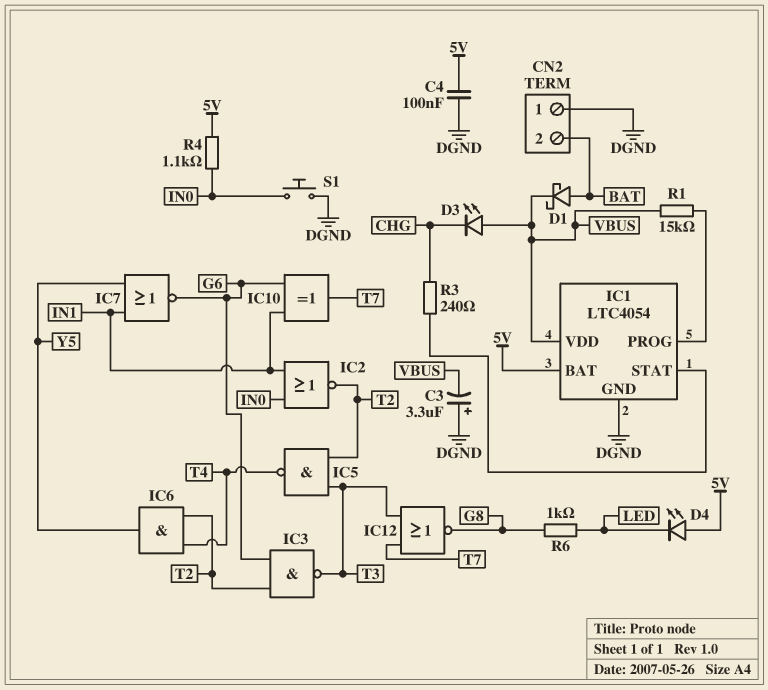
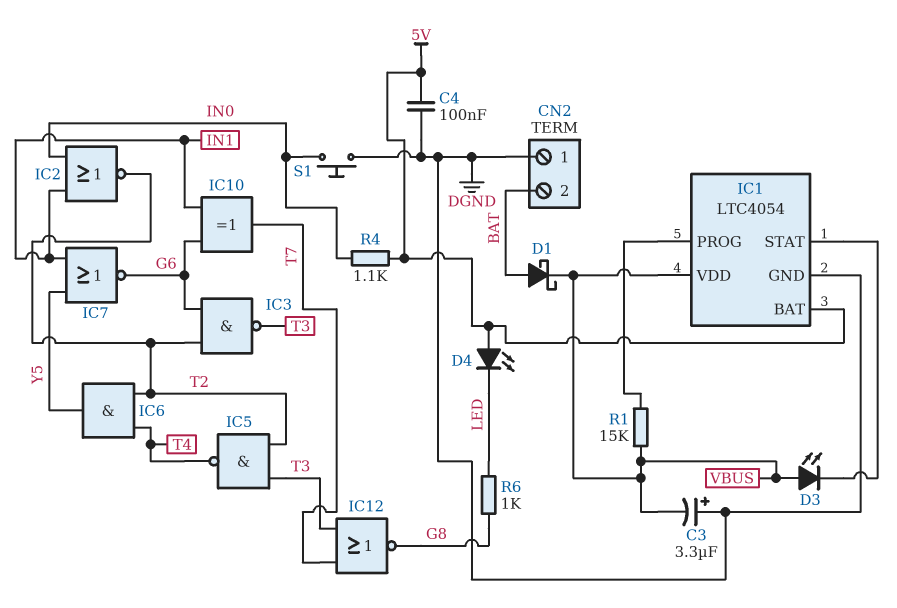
D3: LED (A VBUS, K CHG) -> LED (A VBUS, K IC1/STAT)
R3: 240 (CHG, IC1/STAT) -> none

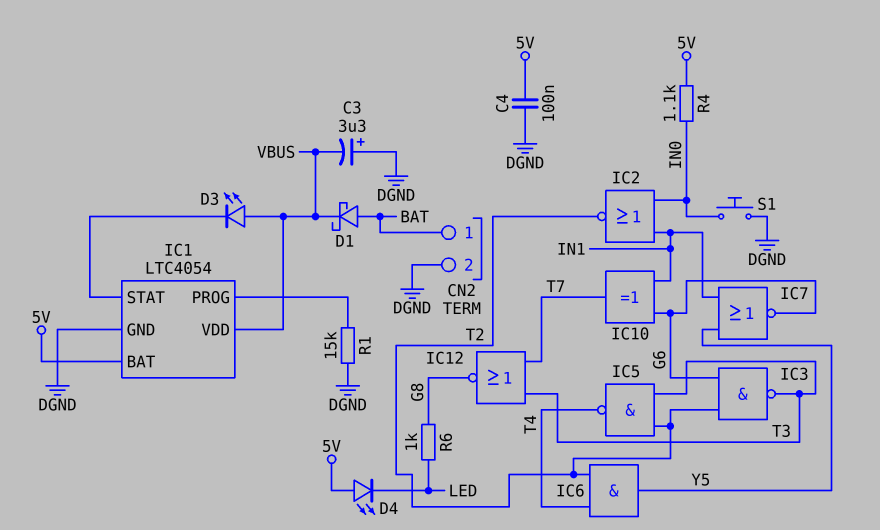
CN2 pin 1: DGND -> BAT
CN2 pin 2: BAT -> DGND
R1: 15k (IC1/PROG, VBUS) -> 15k (DGND, IC1/PROG)

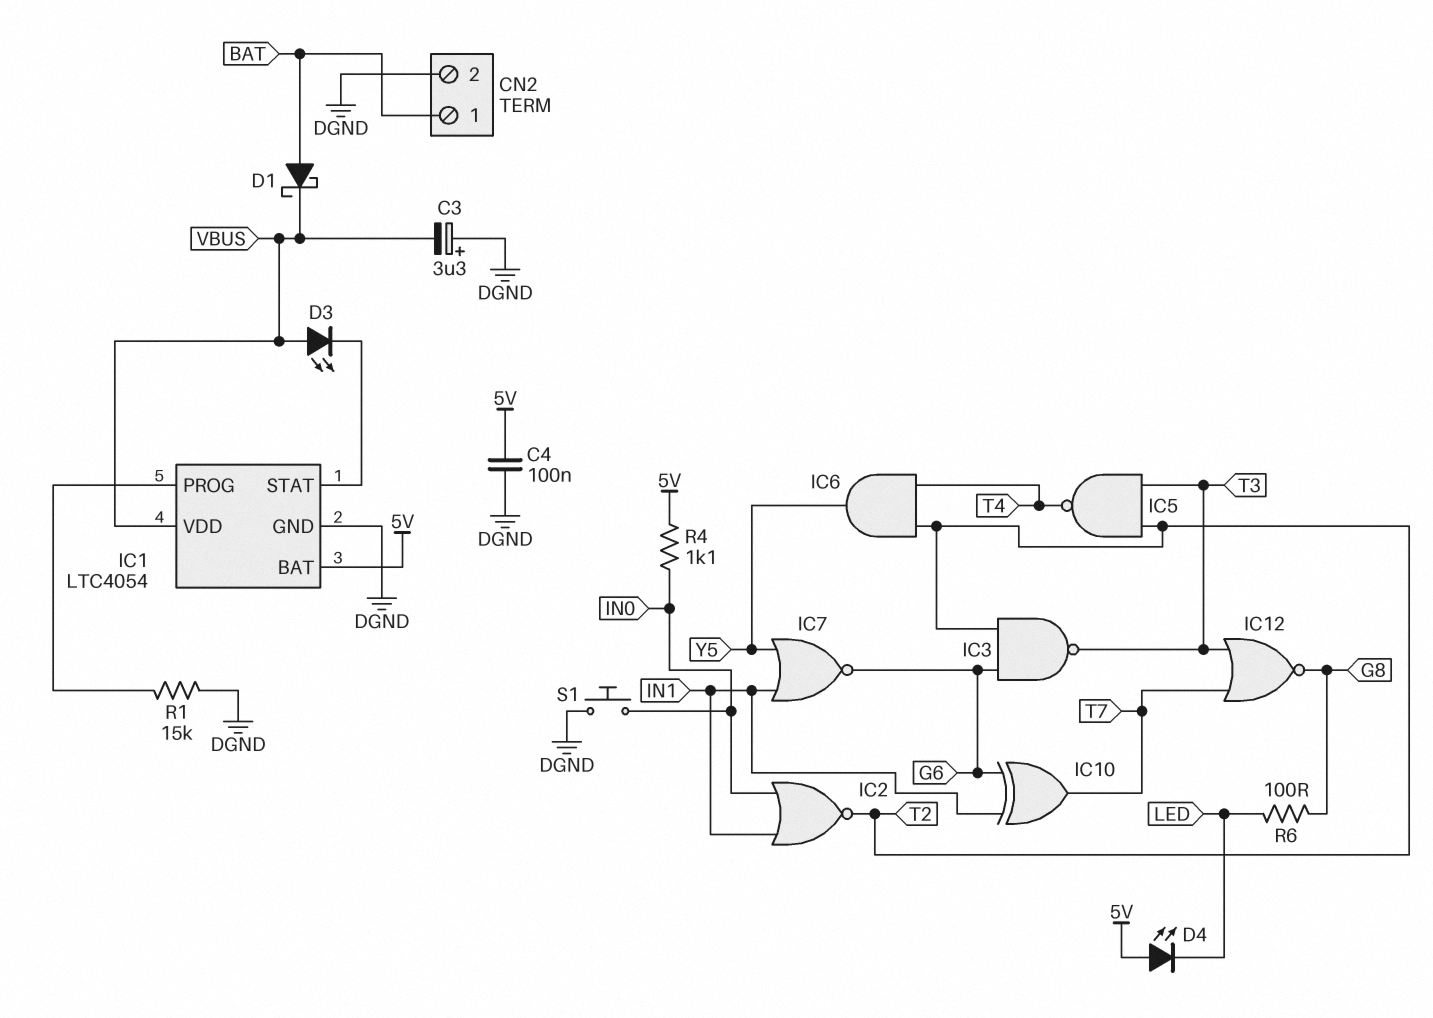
R6: 1k (G8, LED) -> 100 (G8, LED)

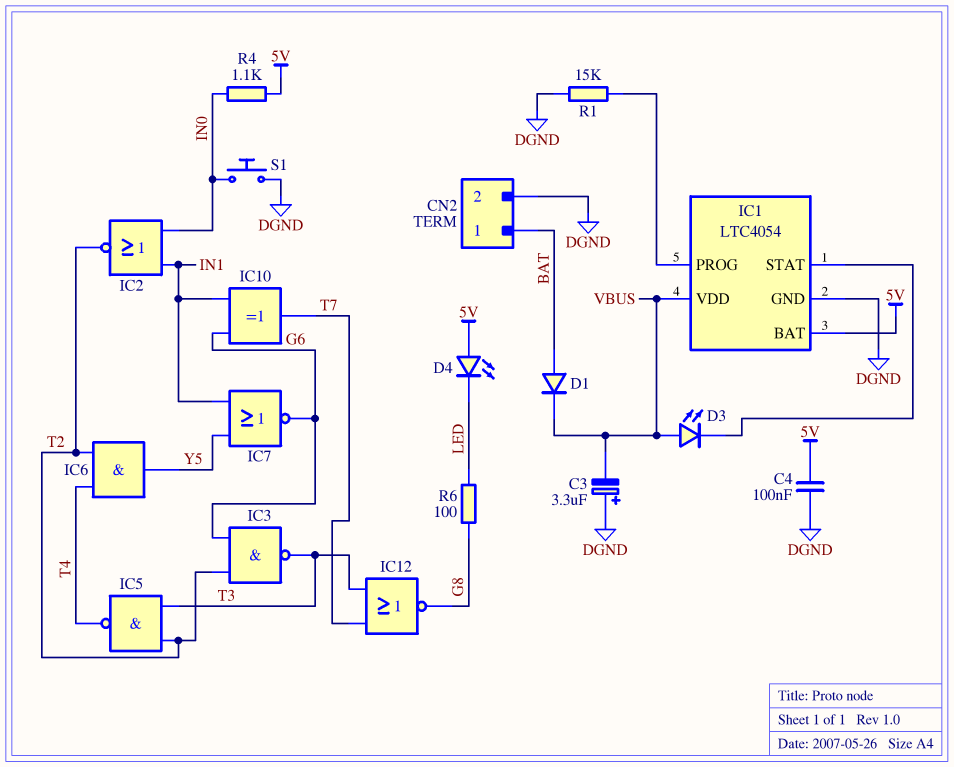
D1: schottky (A BAT, K VBUS) -> diode (A BAT, K VBUS)

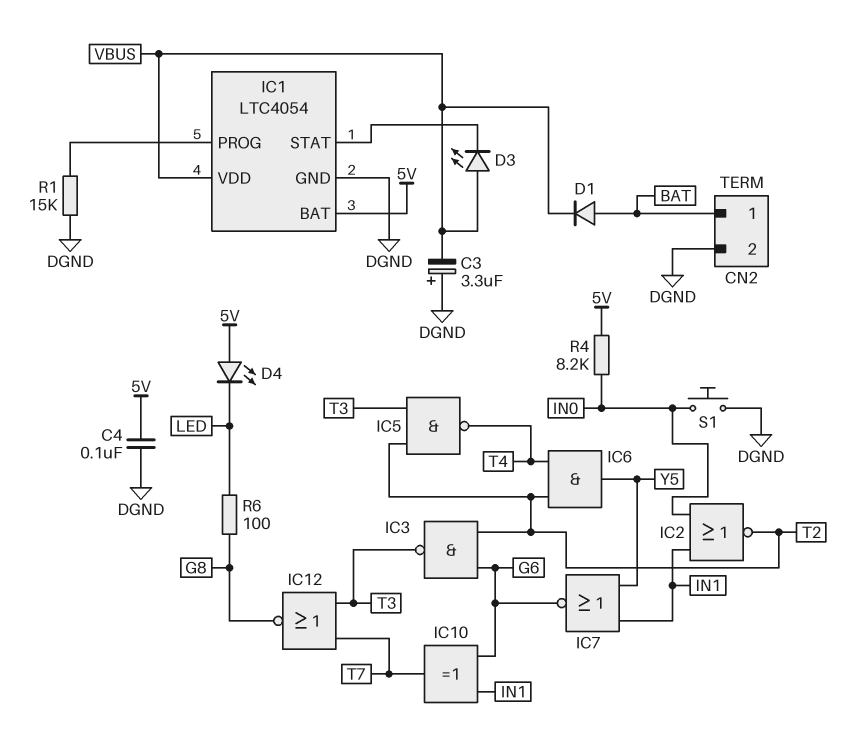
R4: 1.1k (5V, IN0) -> 8.2k (5V, IN0)

